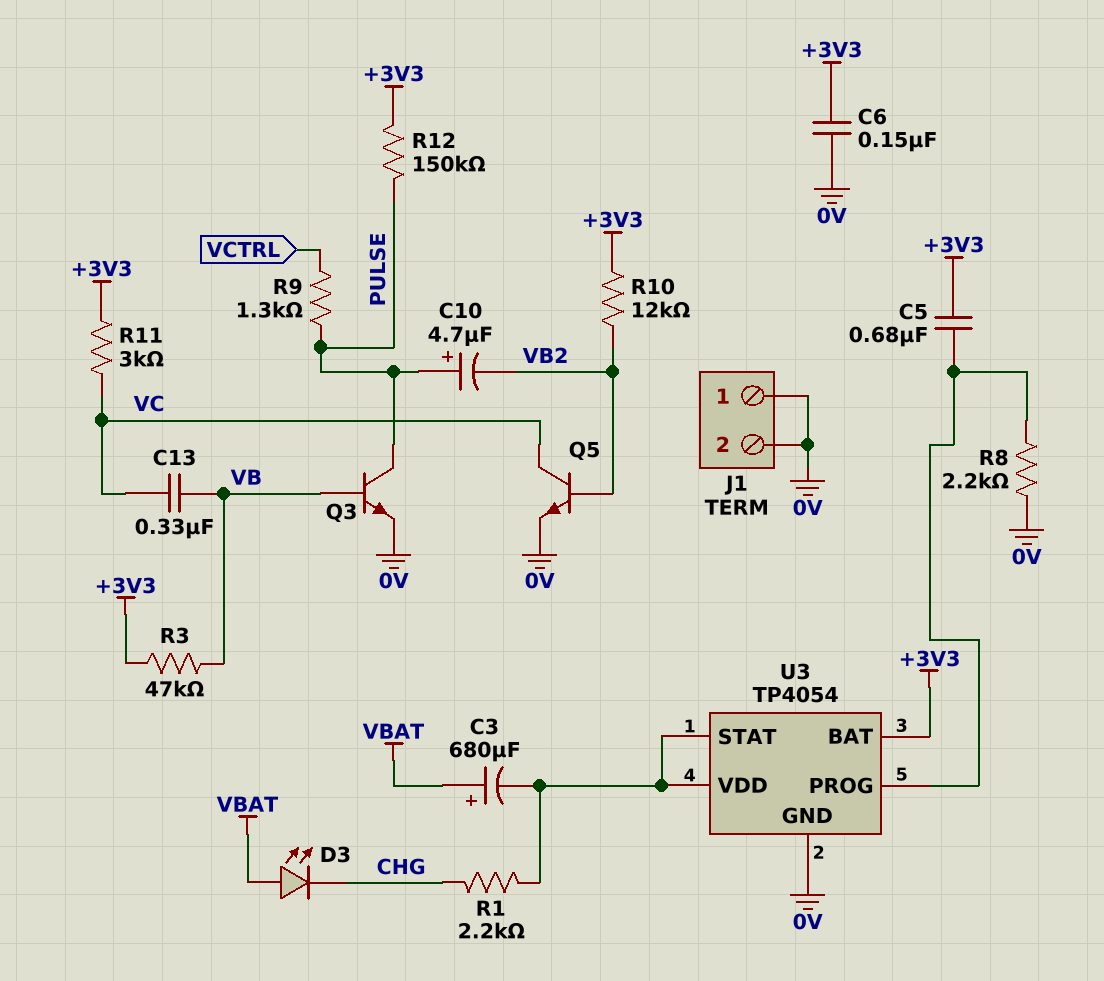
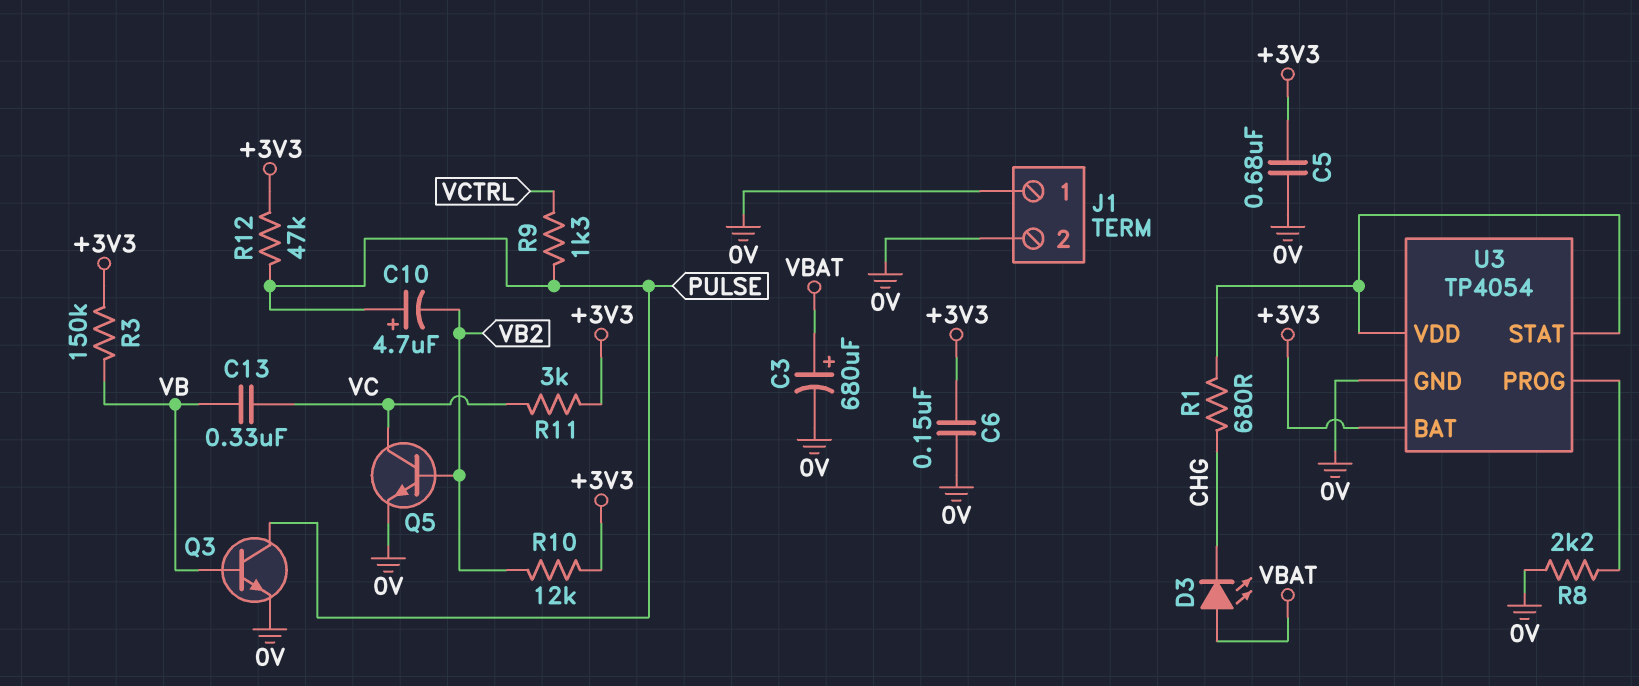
C3: 680uF (plus VBAT, minus U3/STAT) -> 680uF (plus VBAT, minus 0V)
C5: 680nF (+3V3, U3/PROG) -> 680nF (+3V3, 0V)
R1: 2.2k (CHG, U3/STAT) -> 680 (CHG, U3/STAT)
R3: 47k (+3V3, VB) -> 150k (+3V3, VB)
R12: 150k (+3V3, PULSE) -> 47k (+3V3, PULSE)

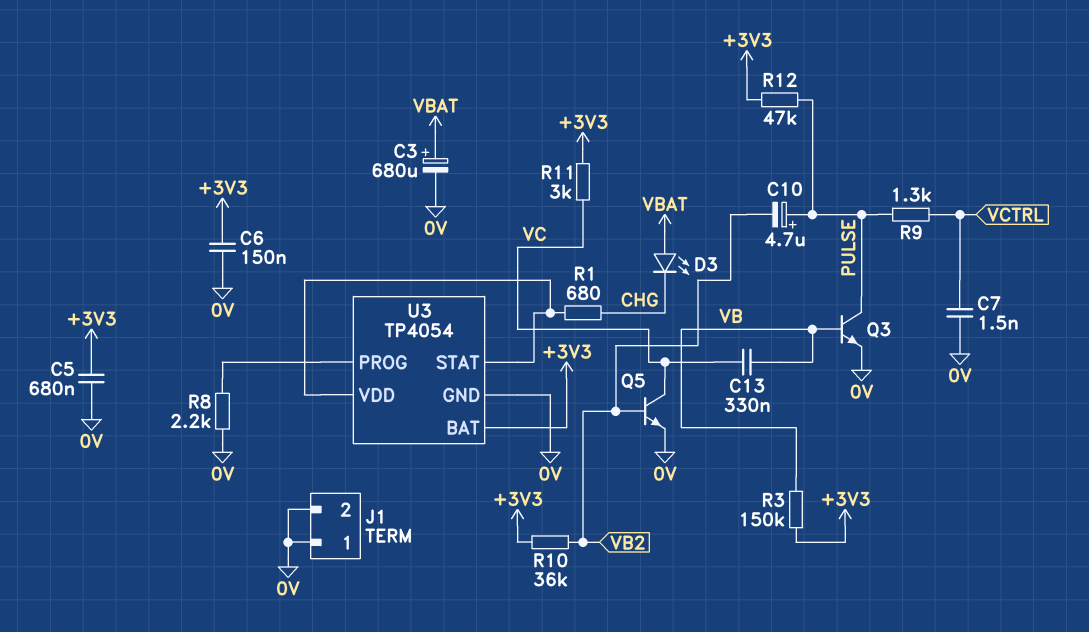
C7: none -> 1.5nF (0V, VCTRL)
R10: 12k (+3V3, VB2) -> 36k (+3V3, VB2)

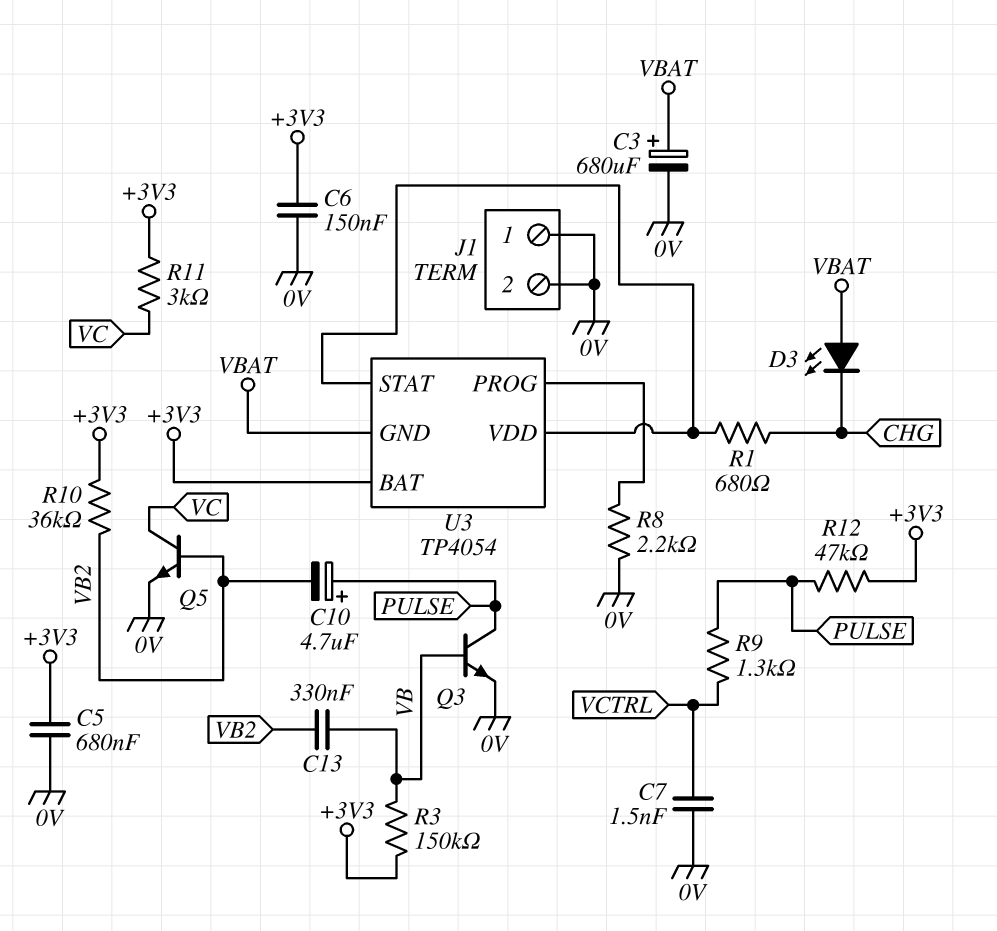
C13: 330nF (VB, VC) -> 330nF (VB, VB2)
U3 pin GND: 0V -> VBAT

